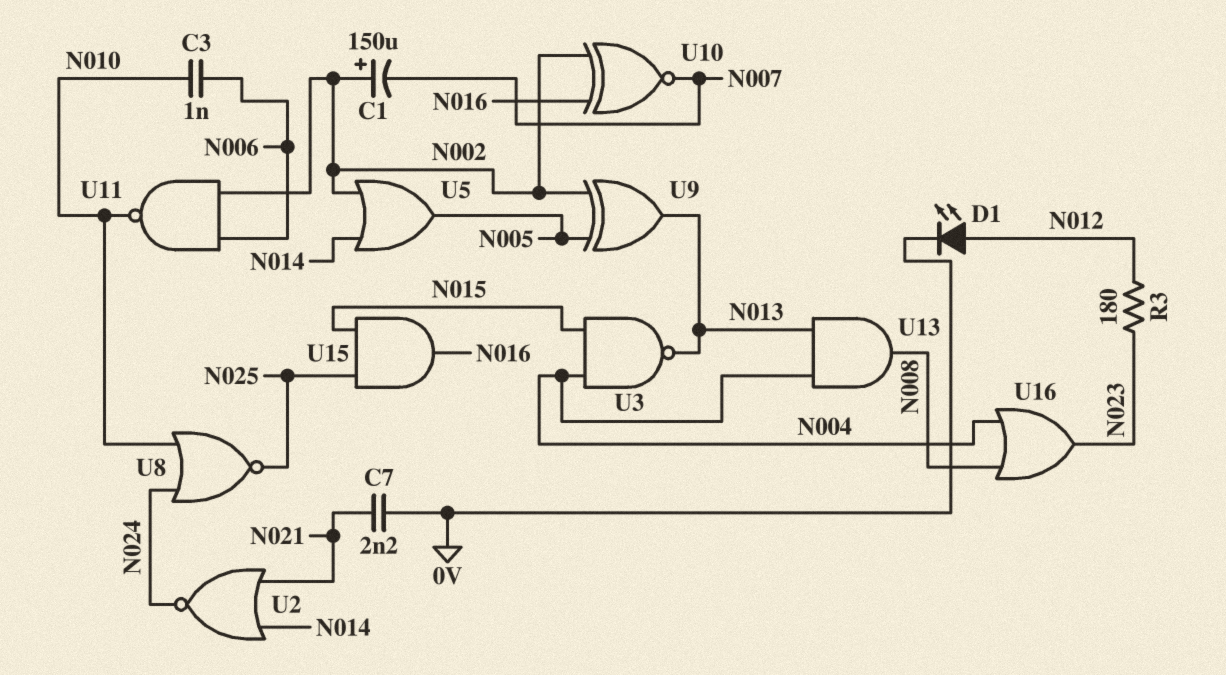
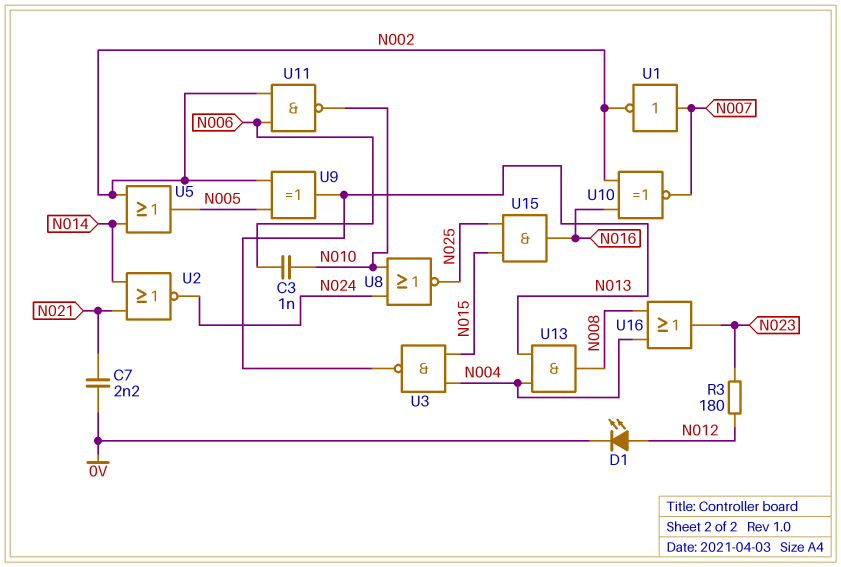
C1: 150uF (plus N002, minus N007) -> none
U1: none -> NOT (in N007, out N002)

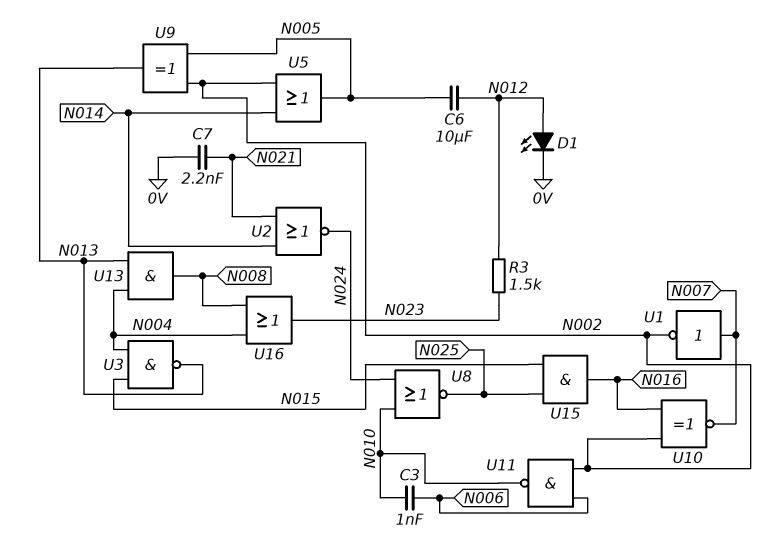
C6: none -> 10uF (N005, N012)
R3: 180 (N012, N023) -> 1.5k (N012, N023)

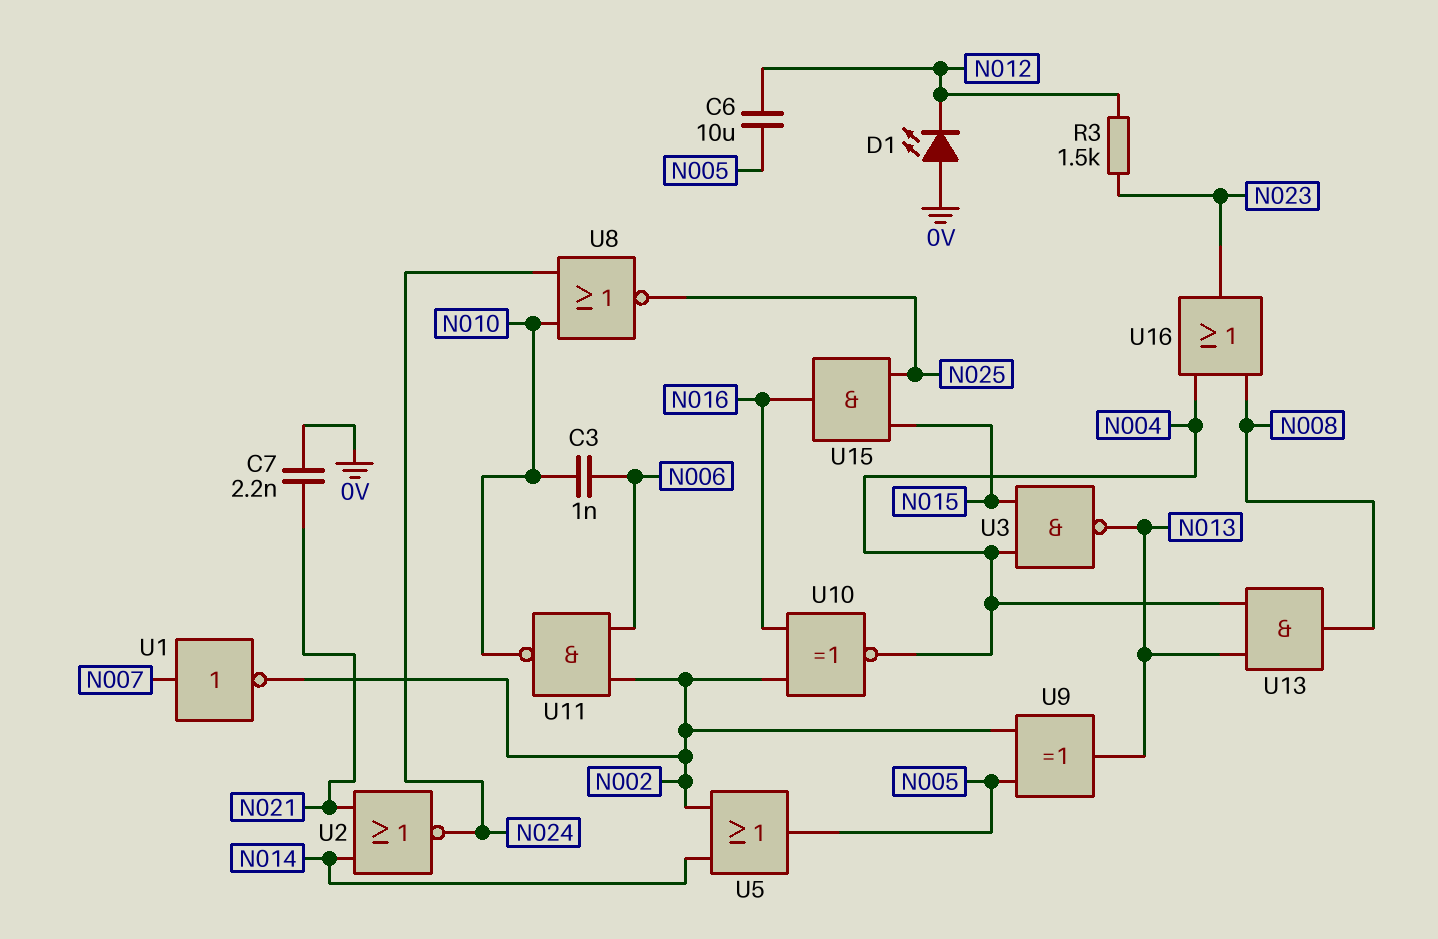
D1: LED (A N012, K 0V) -> LED (A 0V, K N012)
U10: XNOR (in N002, in N016, out N007) -> XNOR (in N002, in N016, out N004)

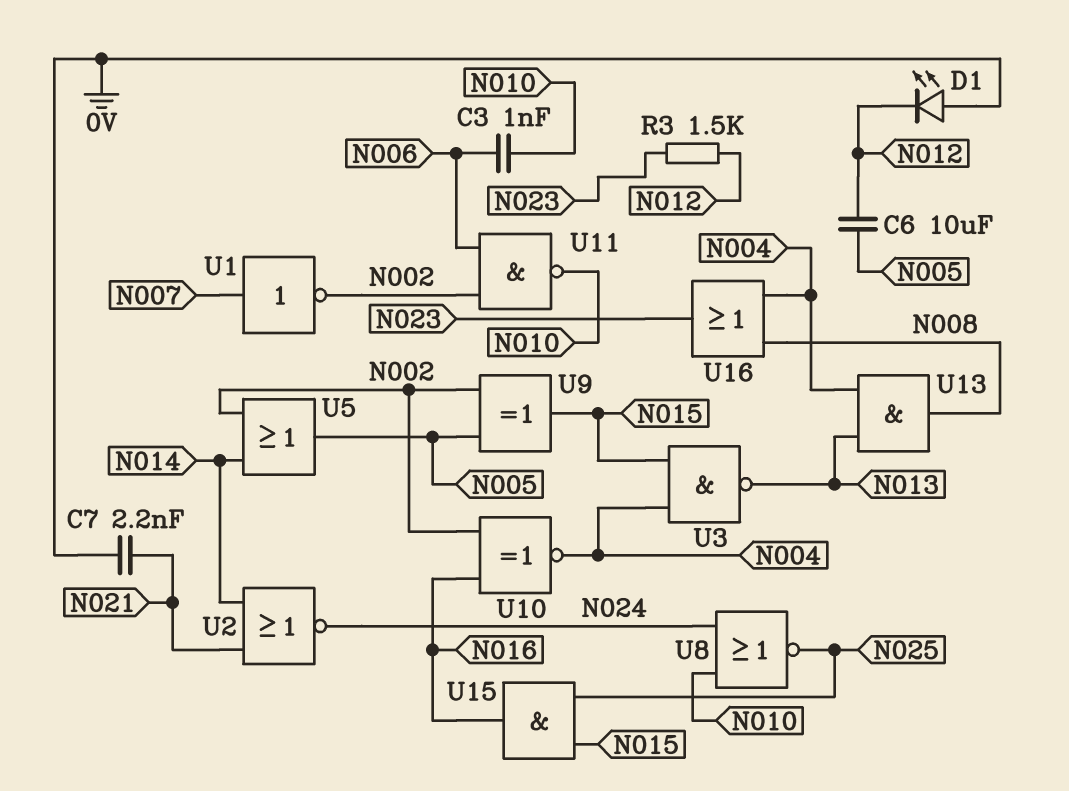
U9: XOR (in N002, in N005, out N013) -> XOR (in N002, in N005, out N015)

